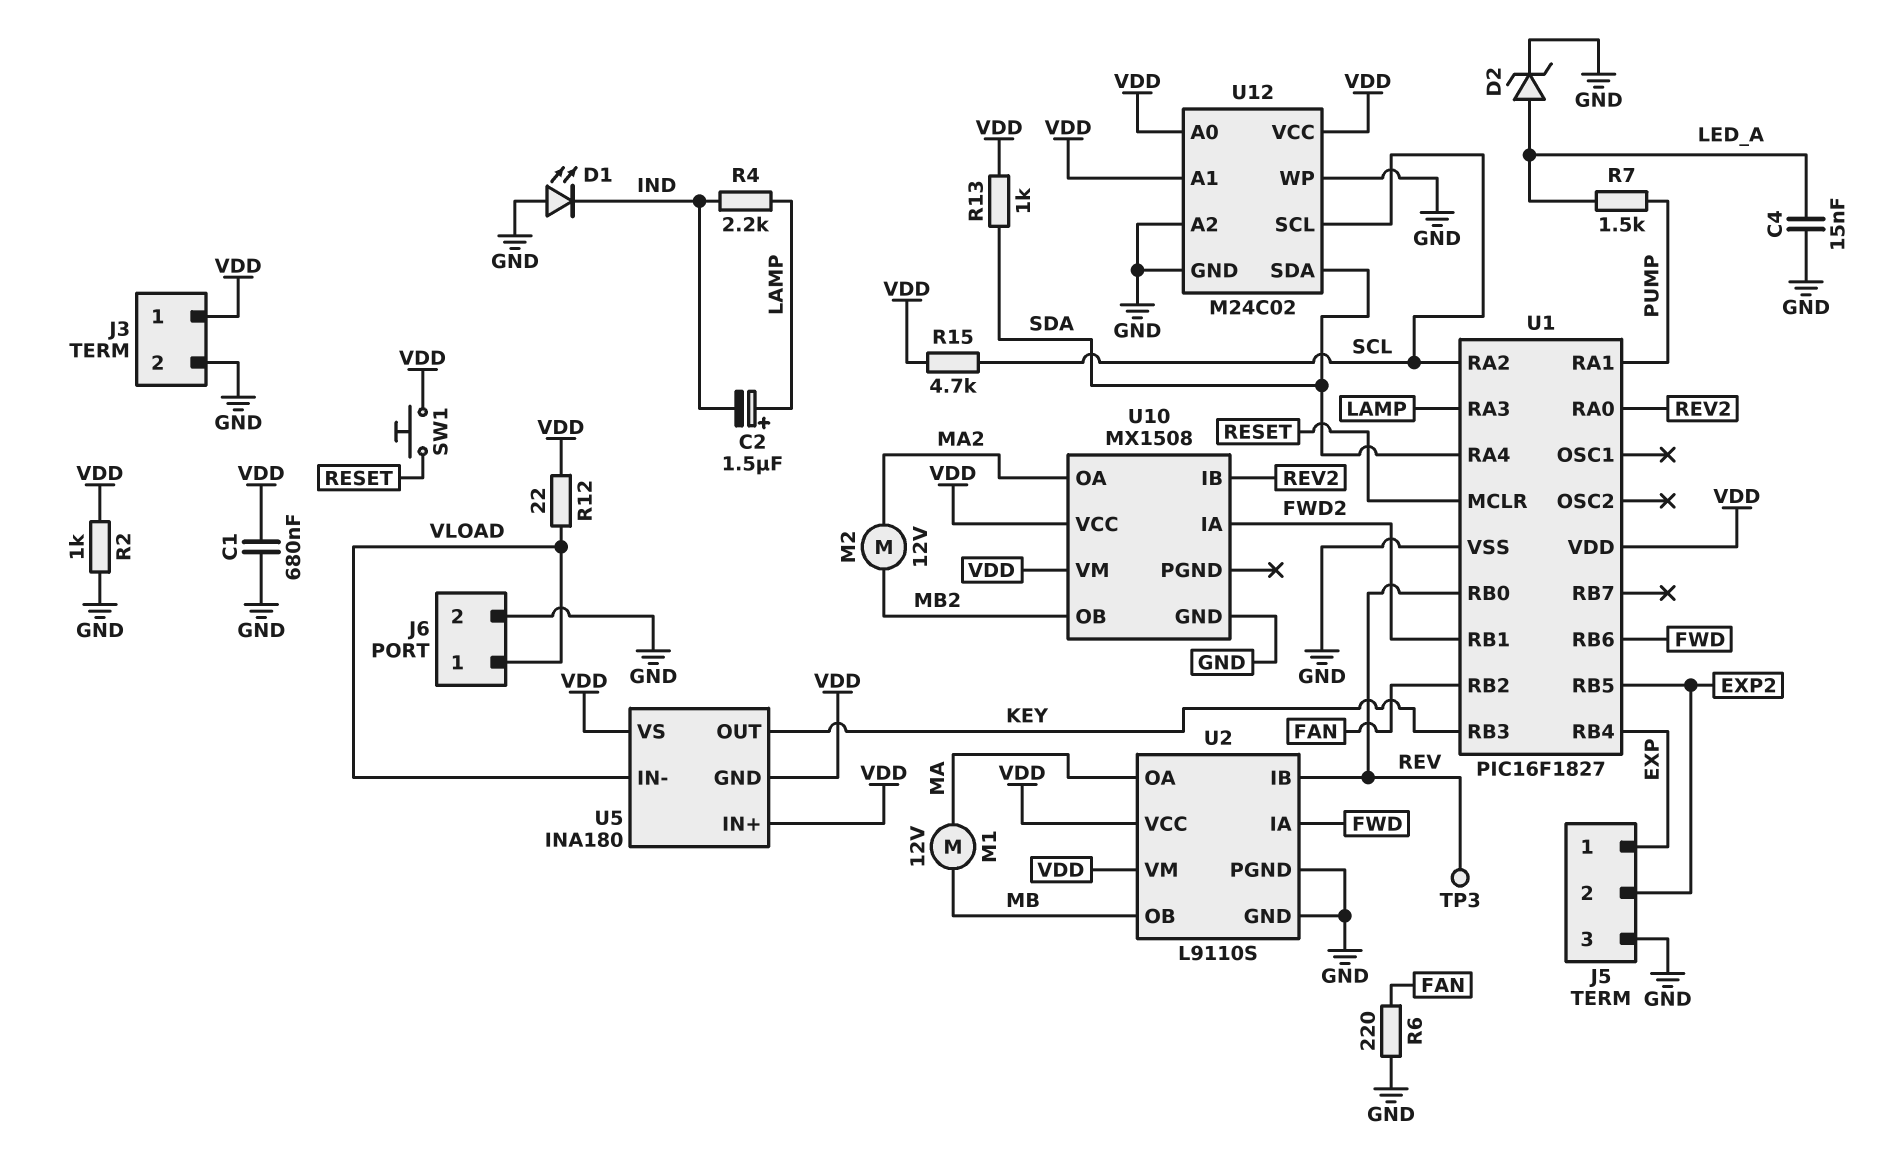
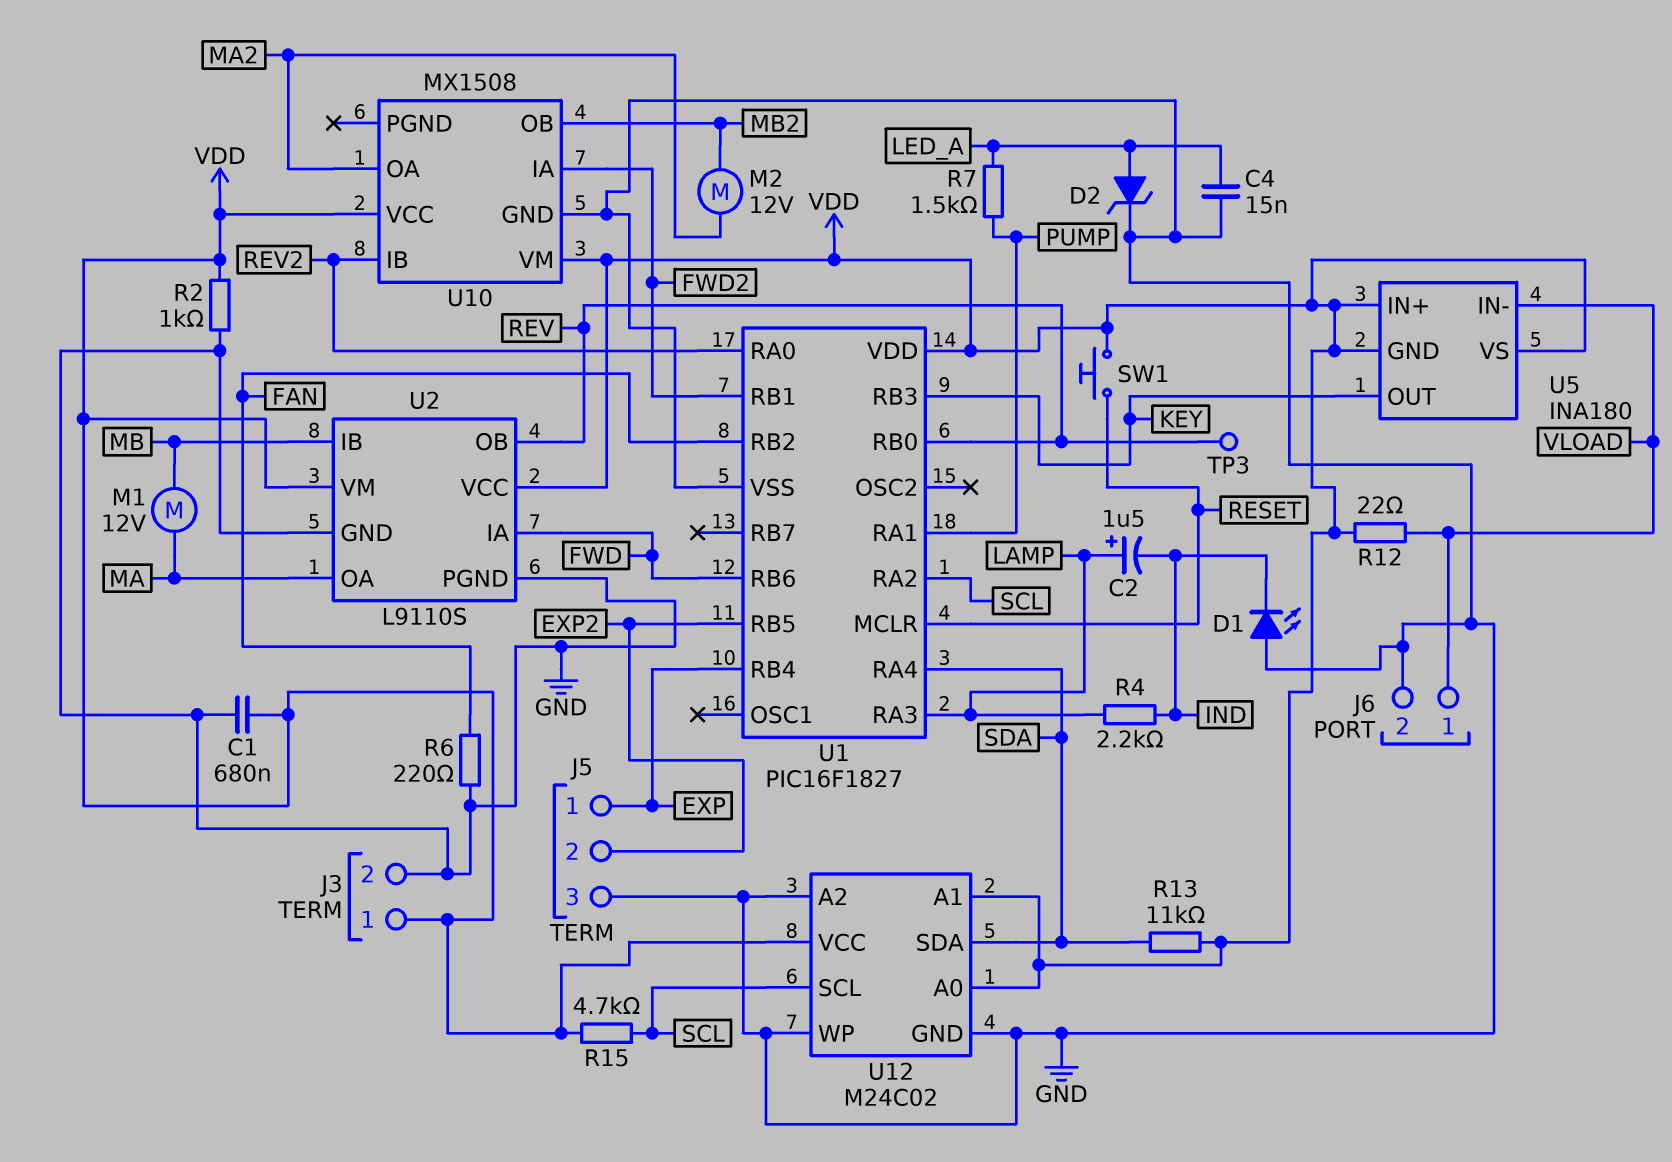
R13: 1k (SDA, VDD) -> 11k (SDA, VDD)
U2 pin IB: REV -> MB
U2 pin OB: MB -> REV

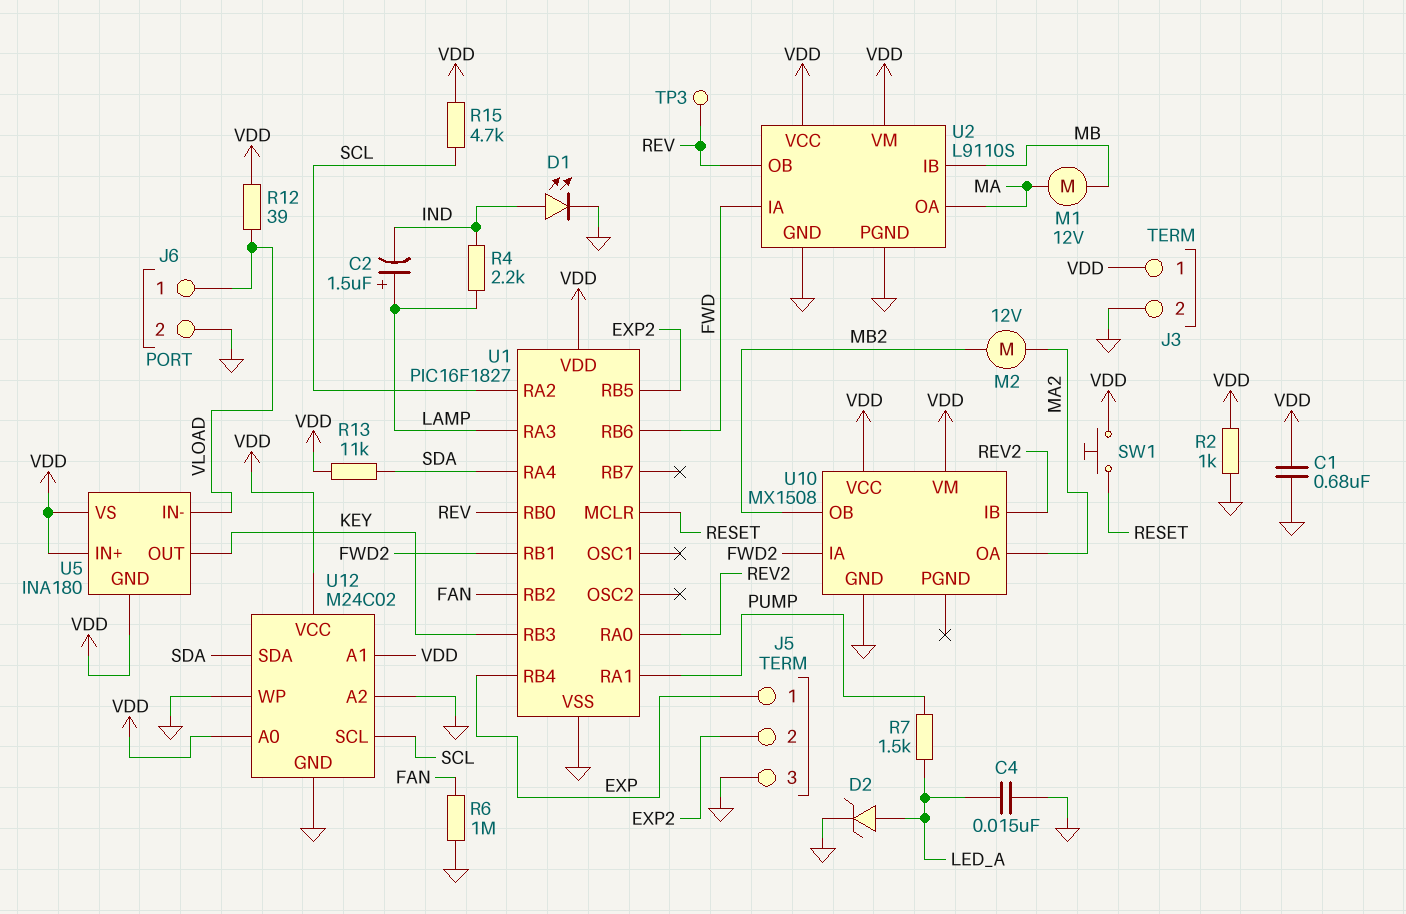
D1: LED (A GND, K IND) -> LED (A IND, K GND)
R6: 220 (FAN, GND) -> 1M (FAN, GND)
R12: 22 (VDD, VLOAD) -> 39 (VDD, VLOAD)

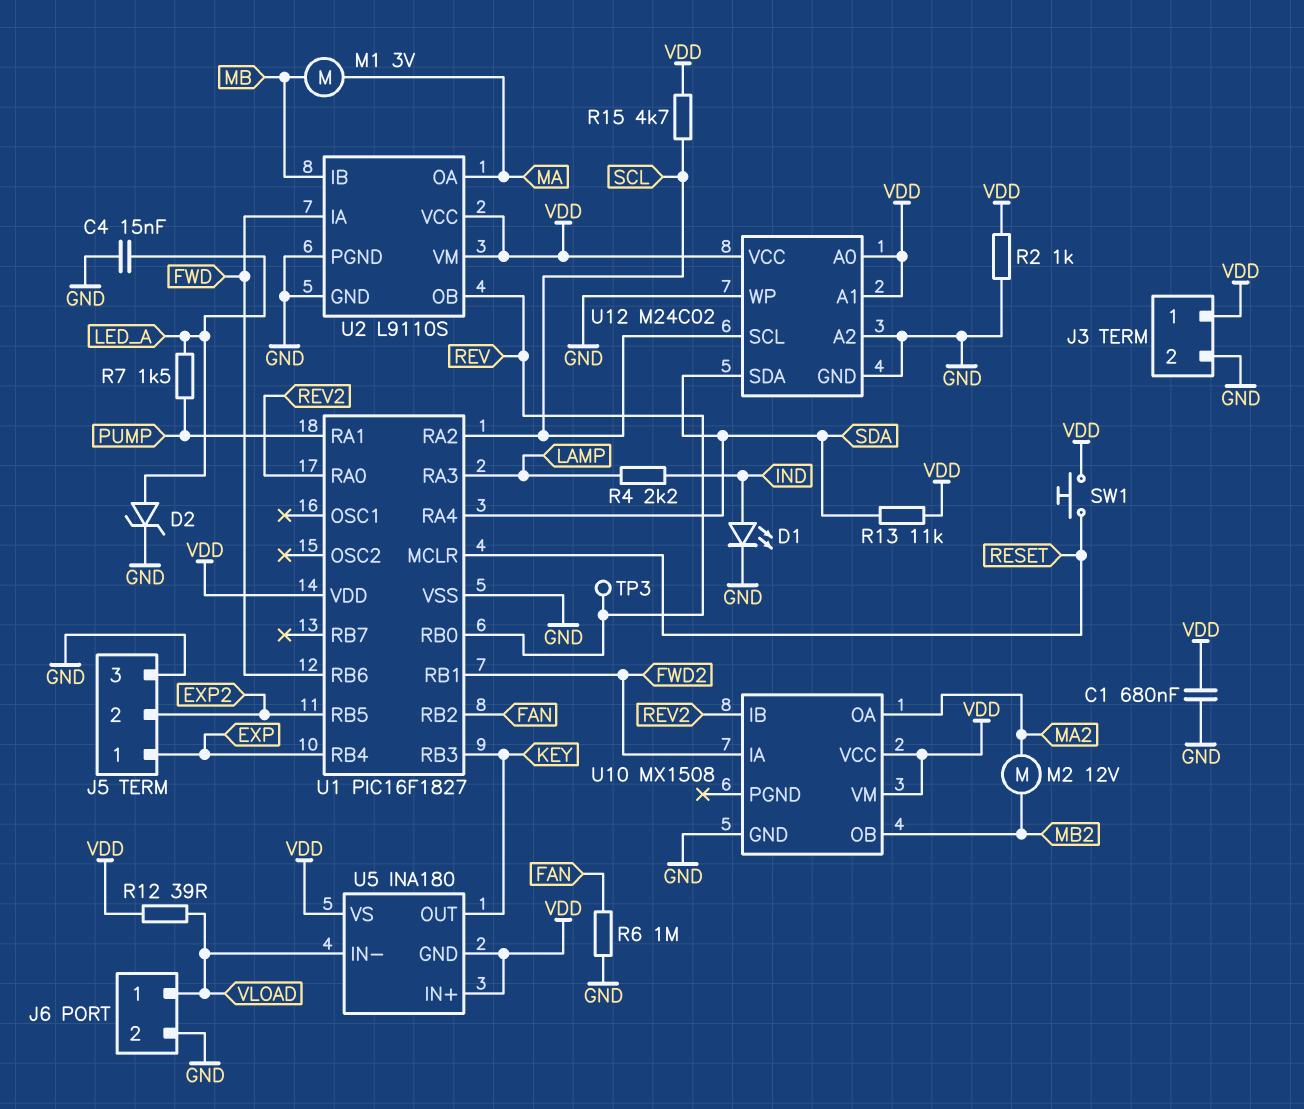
C2: 1.5uF (plus LAMP, minus IND) -> none
M1: motor 12V (MA, MB) -> motor 3V (MA, MB)

